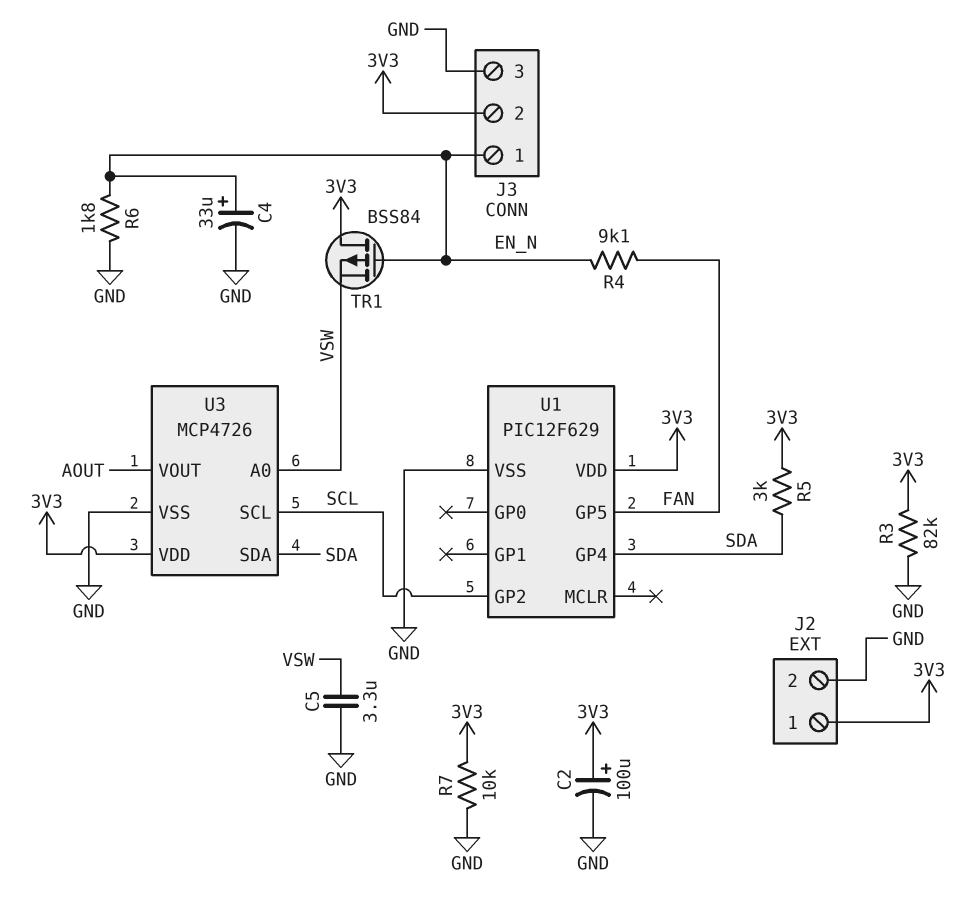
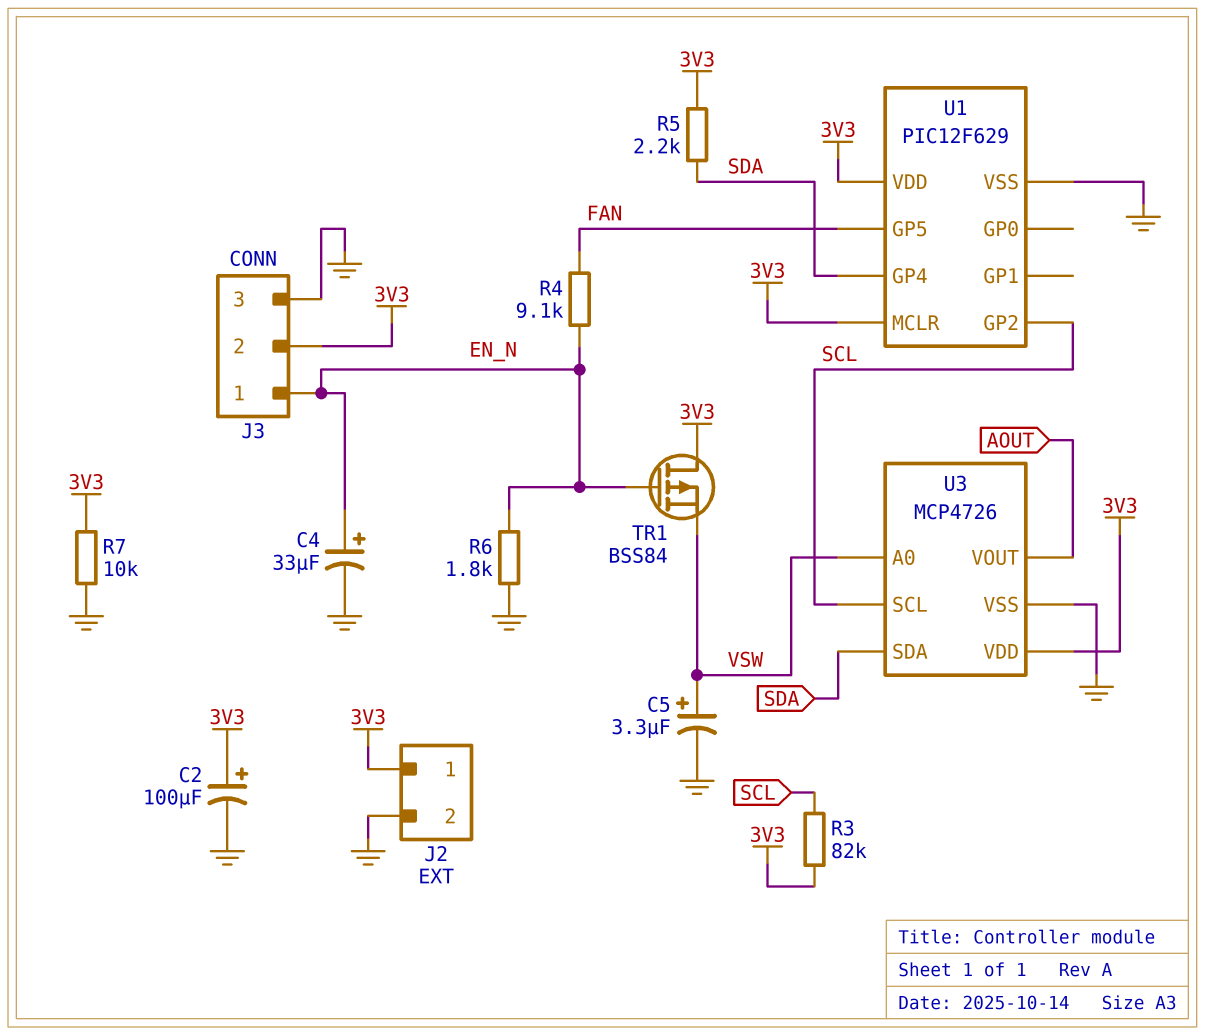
C5: 3.3uF (GND, VSW) -> 3.3uF (plus VSW, minus GND)
R3: 82k (3V3, GND) -> 82k (3V3, SCL)
R5: 3k (3V3, SDA) -> 2.2k (3V3, SDA)
U1 pin MCLR: none -> 3V3

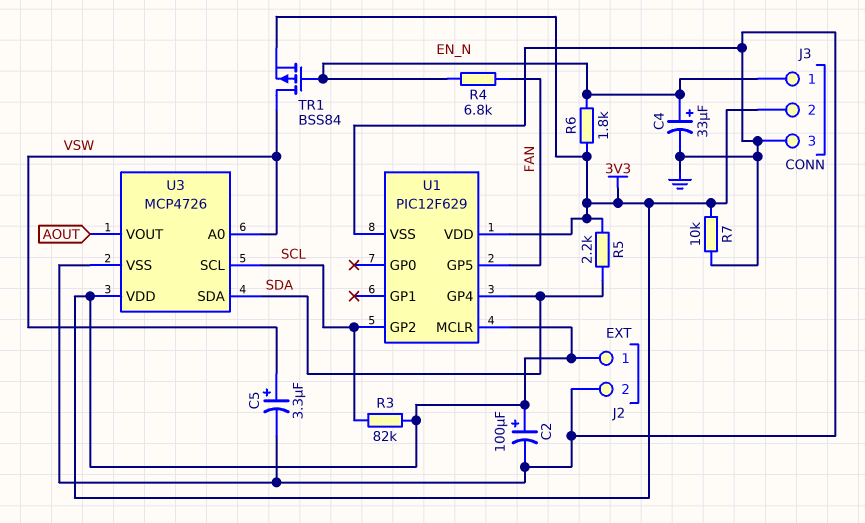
R4: 9.1k (EN_N, FAN) -> 6.8k (EN_N, FAN)
R6: 1.8k (EN_N, GND) -> 1.8k (3V3, EN_N)
TR1: PMOS BSS84 (G EN_N, D 3V3, S VSW) -> PMOS BSS84 (G EN_N, D VSW, S 3V3)

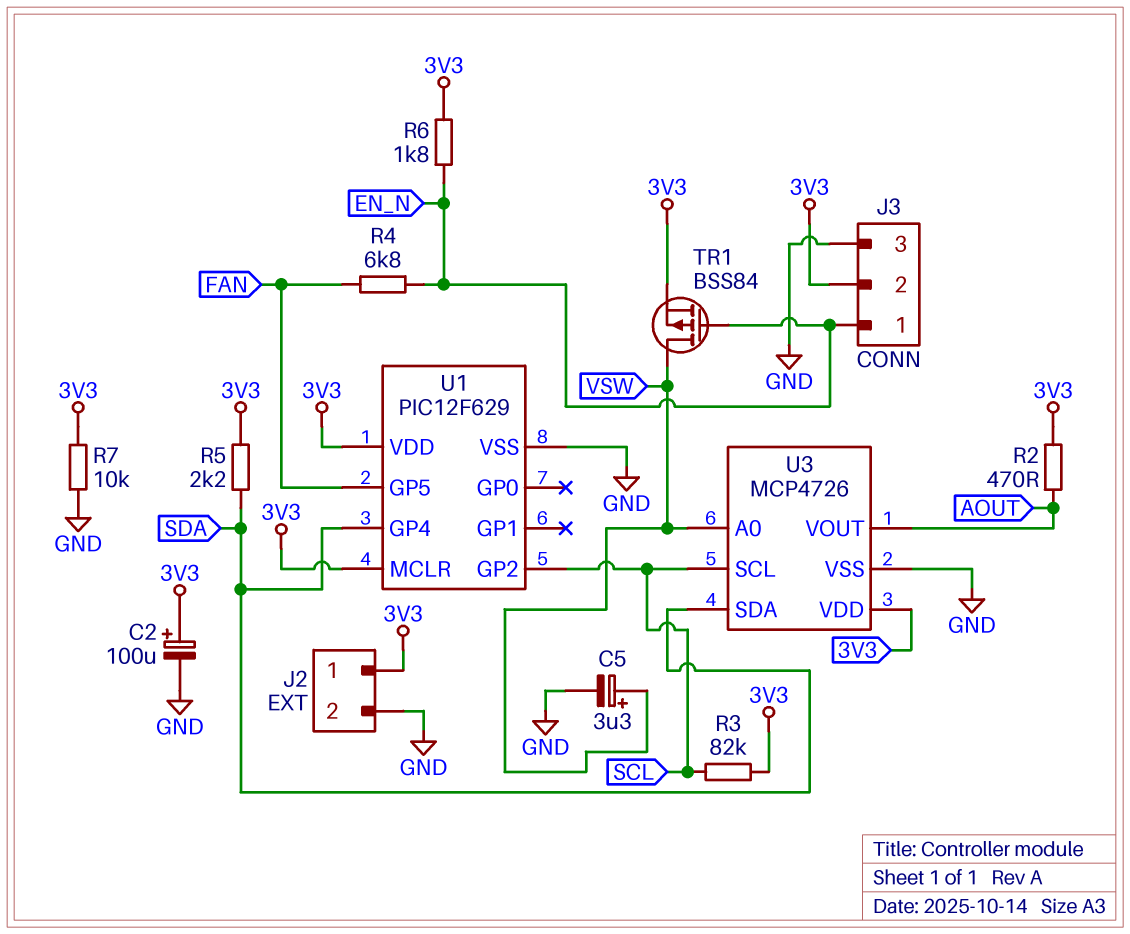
C4: 33uF (plus EN_N, minus GND) -> none
R2: none -> 470 (3V3, AOUT)

